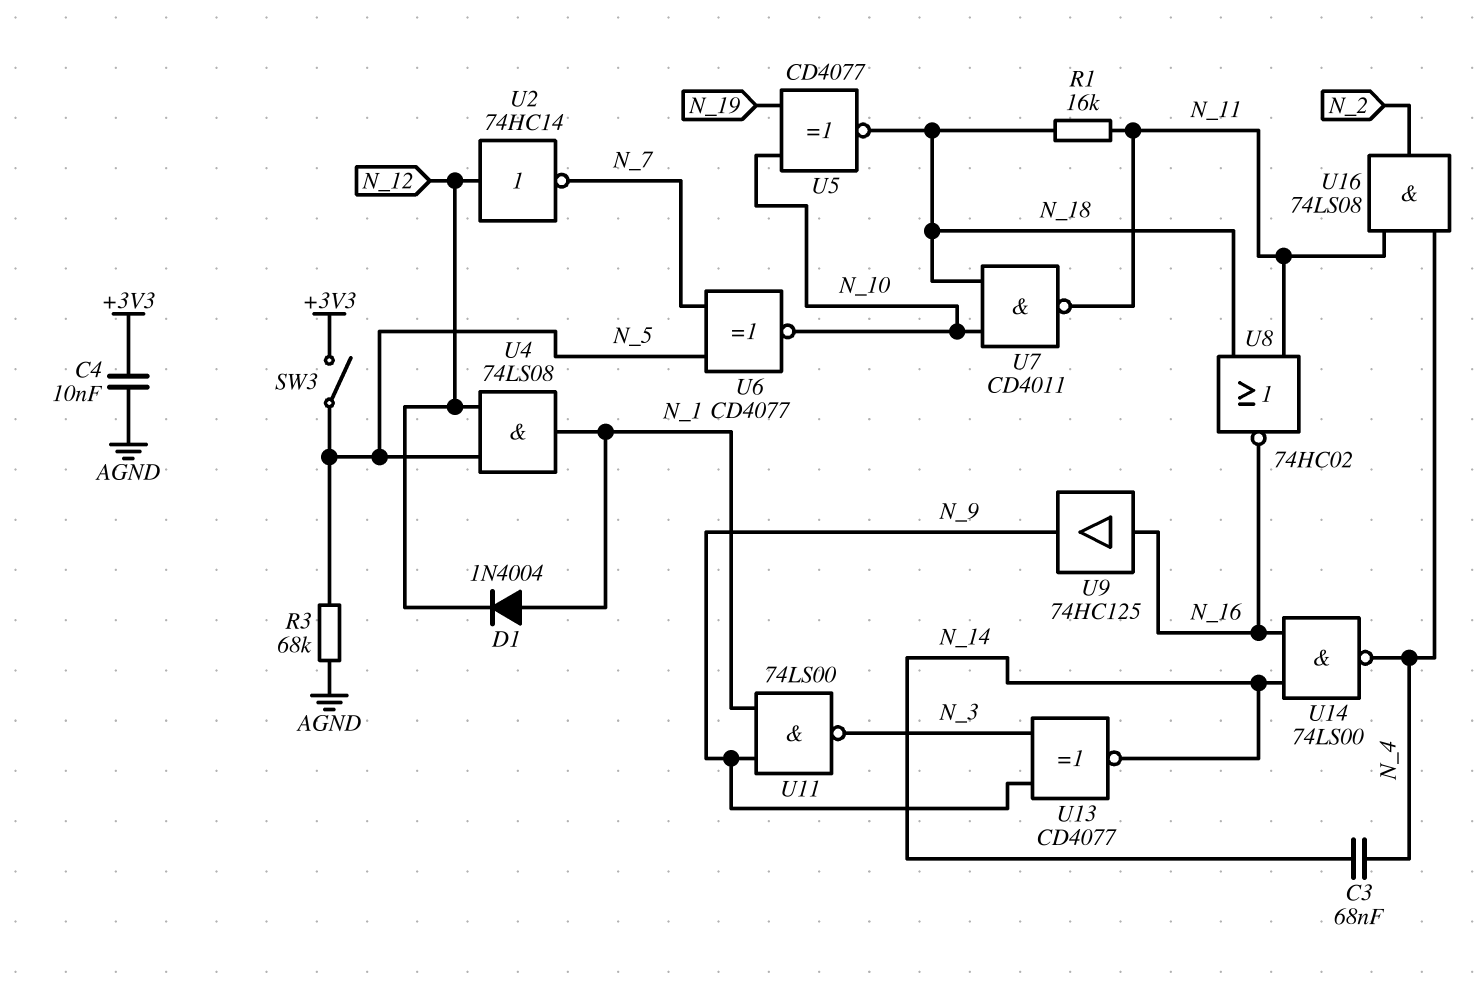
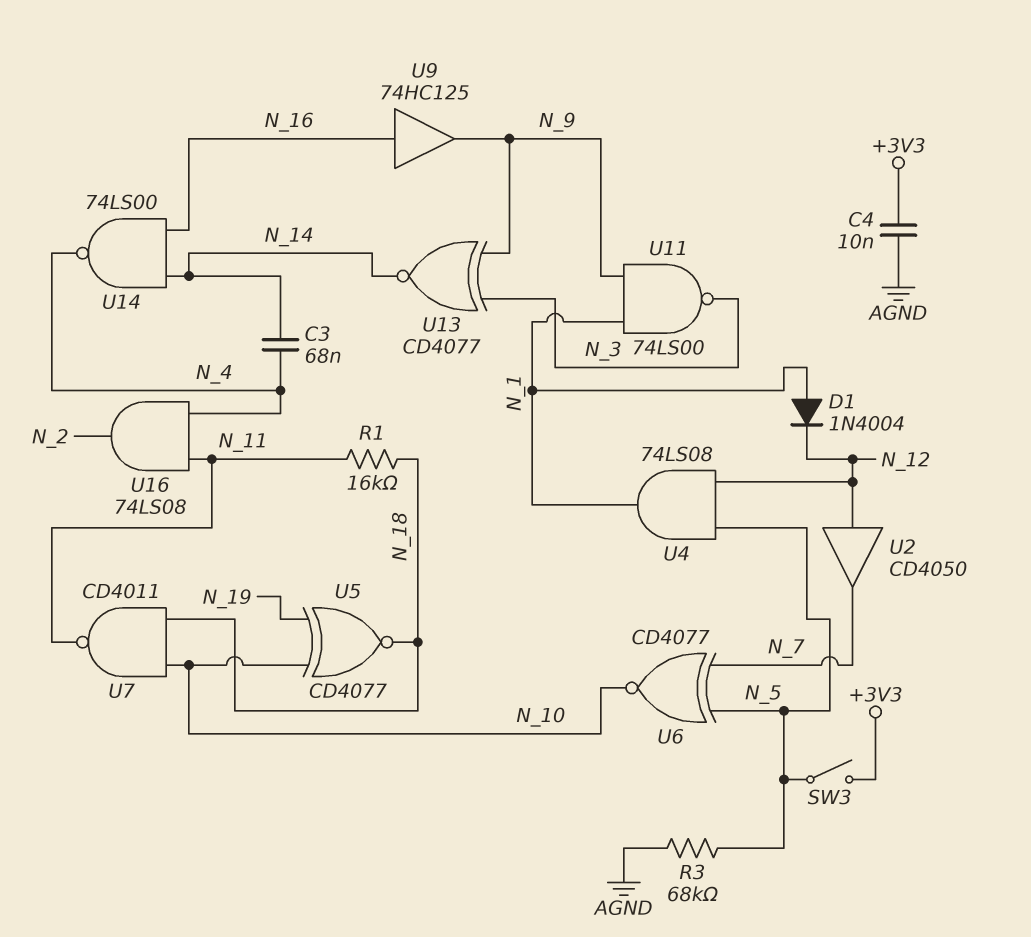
U2: NOT 74HC14 (in N_12, out N_7) -> buffer CD4050 (in N_12, out N_7)
U8: NOR 74HC02 (in N_11, in N_18, out N_16) -> none

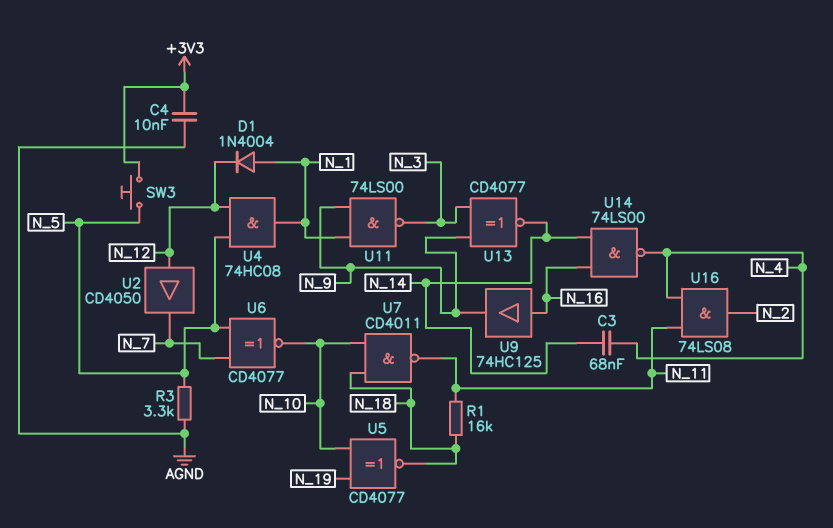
R3: 68k (AGND, N_5) -> 3.3k (AGND, N_5)
SW3: switch (+3V3, N_5) -> button (+3V3, N_5)
U4: AND 74LS08 (in N_5, in N_12, out N_1) -> AND 74HC08 (in N_5, in N_12, out N_1)

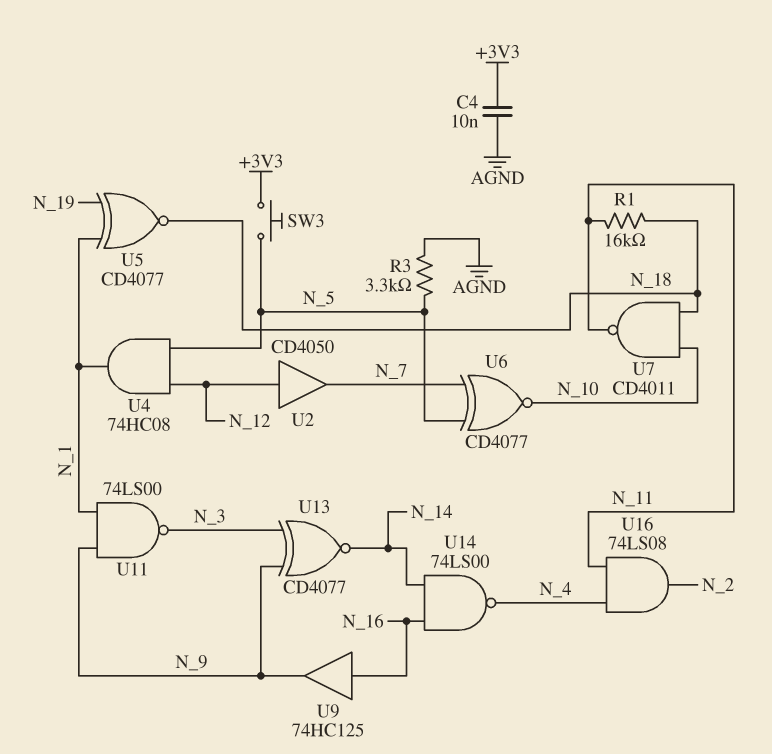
C3: 68nF (N_4, N_14) -> none
D1: diode 1N4004 (A N_1, K N_12) -> none
U5: XNOR CD4077 (in N_10, in N_19, out N_18) -> XNOR CD4077 (in N_1, in N_19, out N_18)

